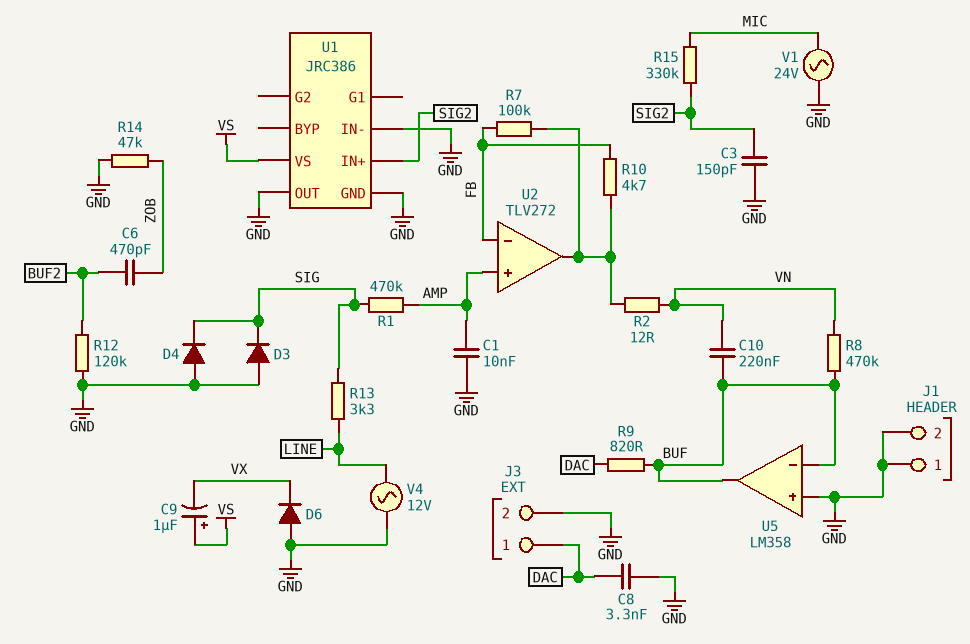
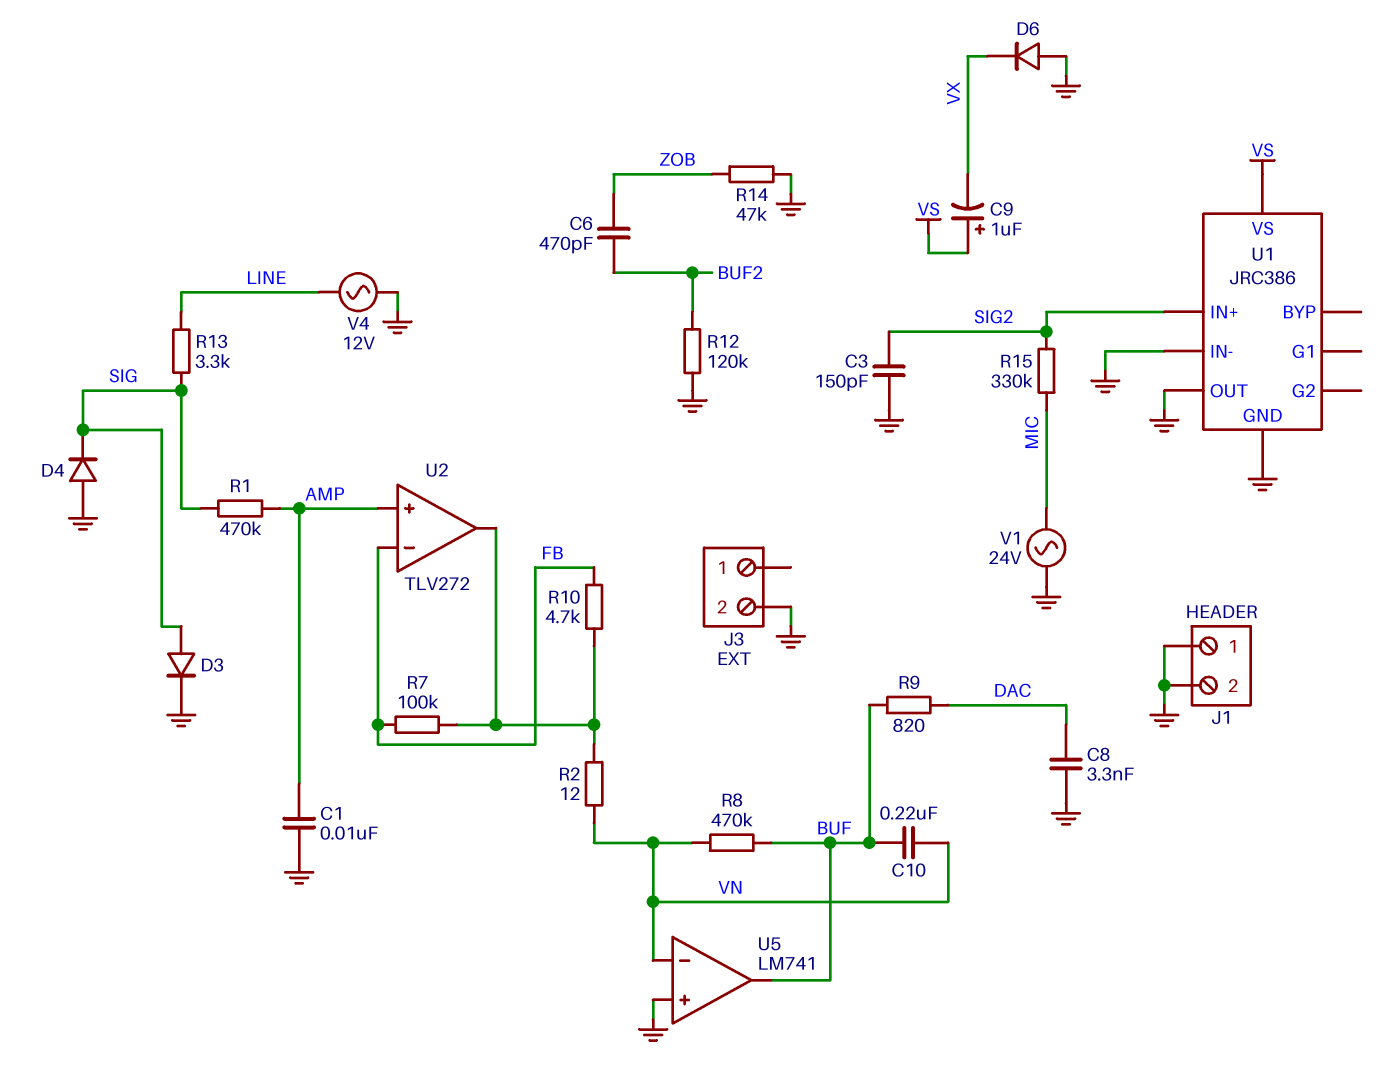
D3: diode (A GND, K SIG) -> diode (A SIG, K GND)
J3 pin 1: DAC -> none
U5: LM358 -> LM741
U5 pin in-: BUF -> VN

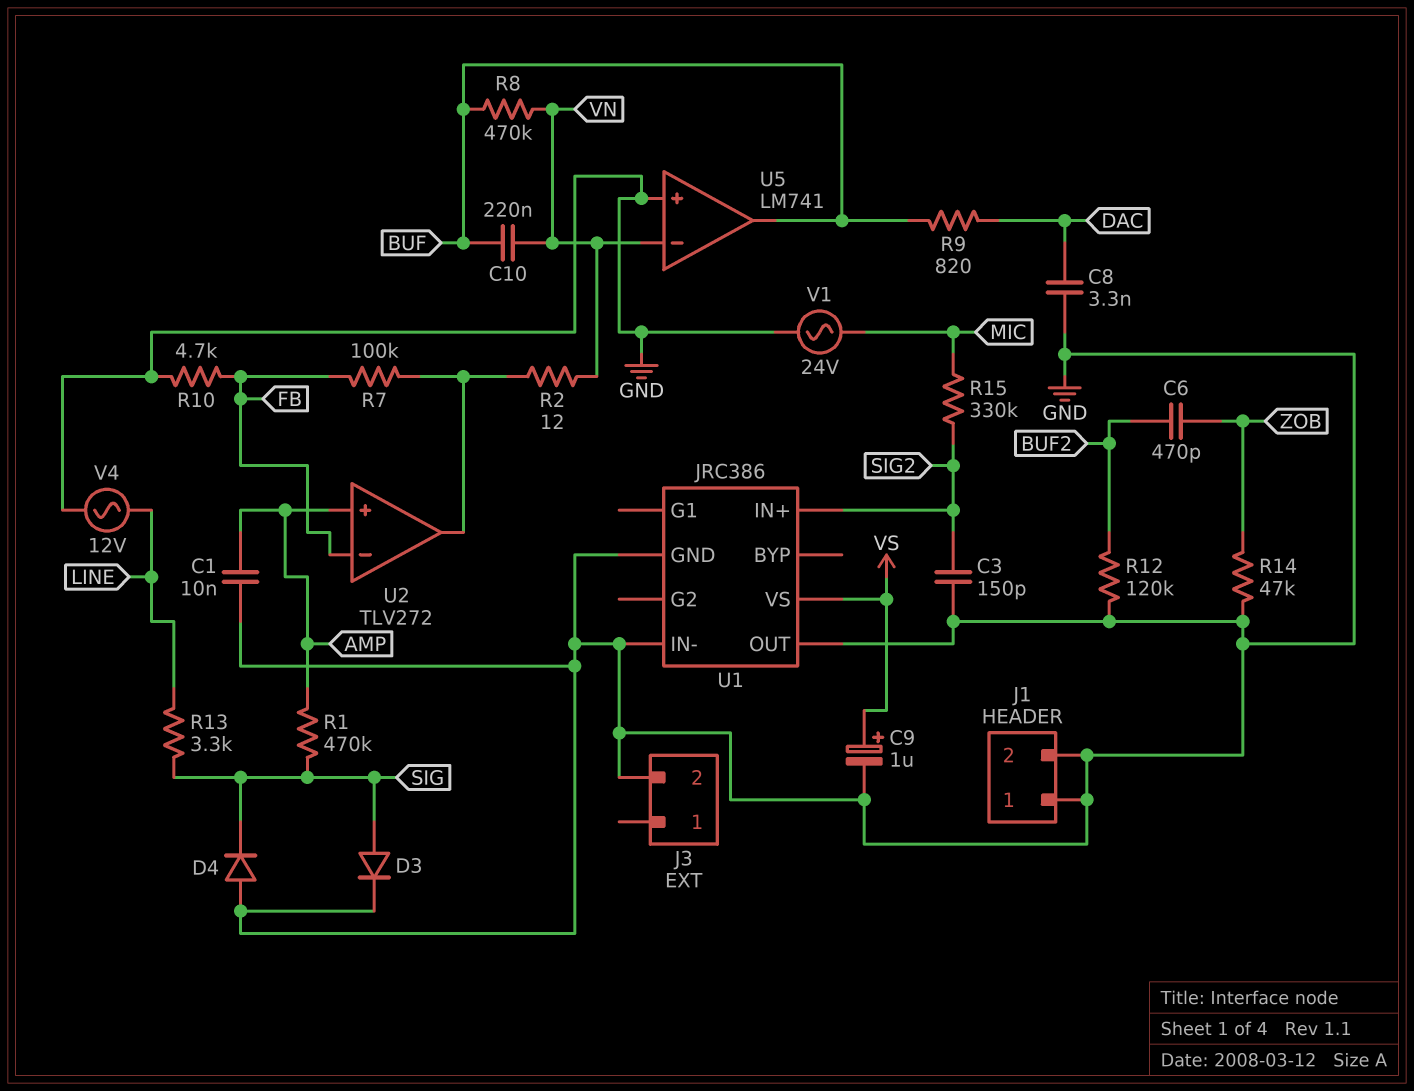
C9: 1uF (plus VS, minus VX) -> 1uF (plus VS, minus GND)
D6: diode (A GND, K VX) -> none
R10: 4.7k (FB, U2/out) -> 4.7k (FB, GND)

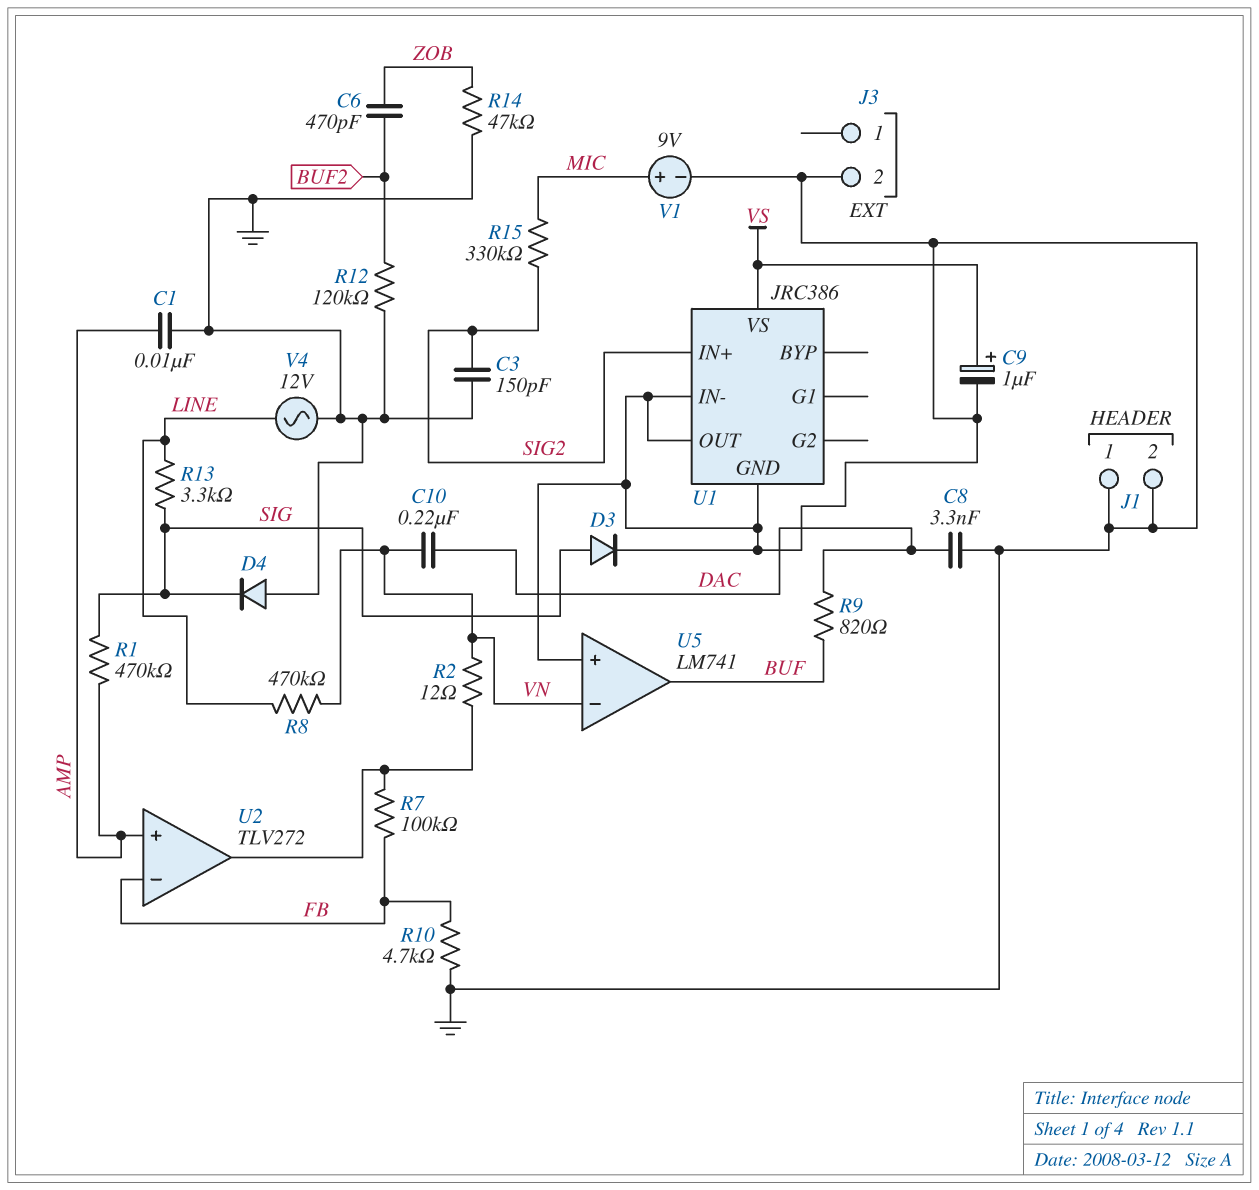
C10: 220nF (BUF, VN) -> 220nF (DAC, VN)
R8: 470k (BUF, VN) -> 470k (LINE, VN)
V1: AC 24V (GND, MIC) -> 9V (plus MIC, minus GND)

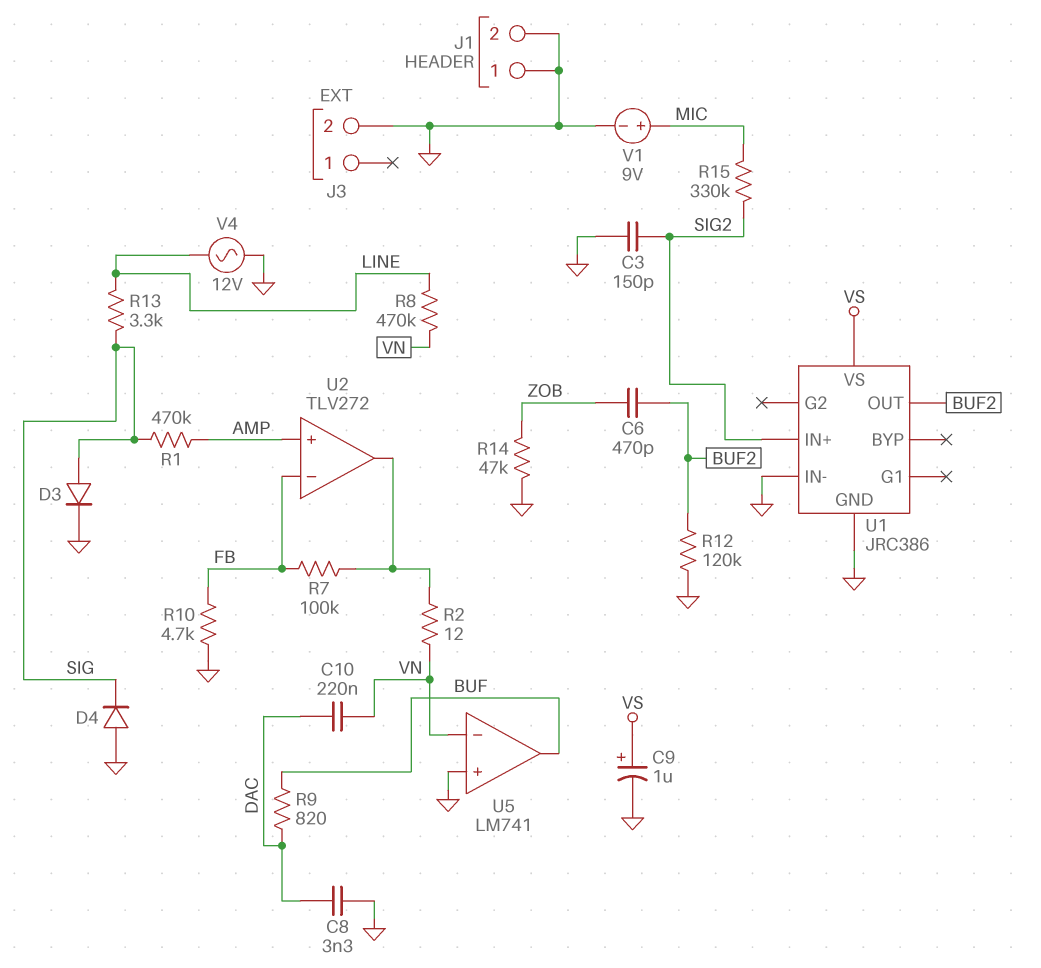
C1: 10nF (AMP, GND) -> none
U1 pin OUT: GND -> BUF2

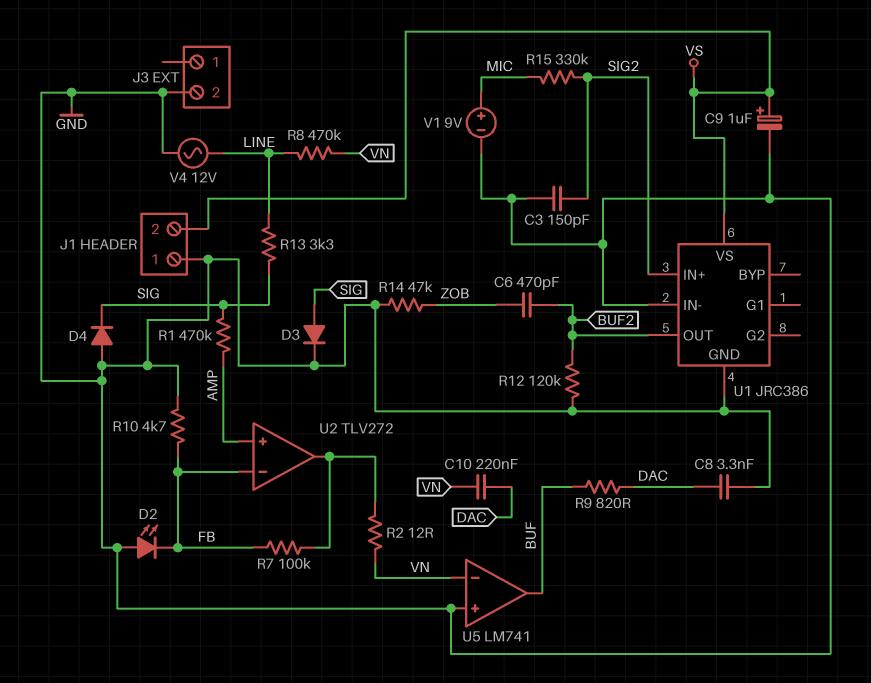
D2: none -> LED (A GND, K FB)
J1 pin 2: GND -> VS

